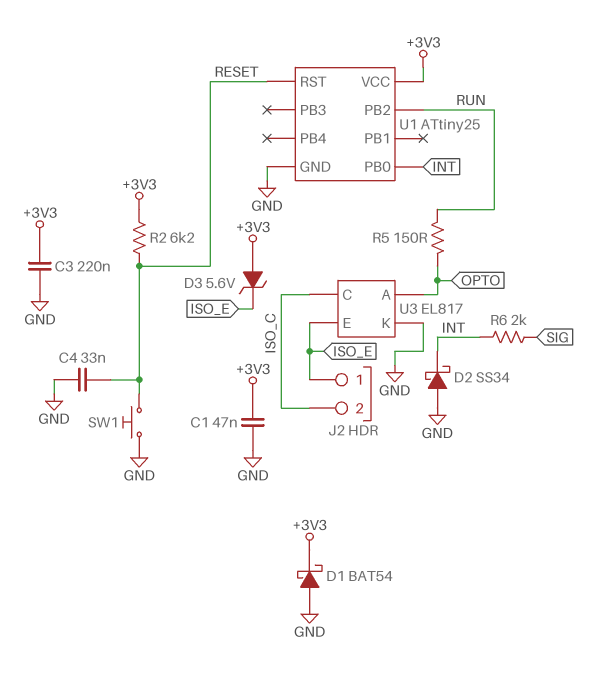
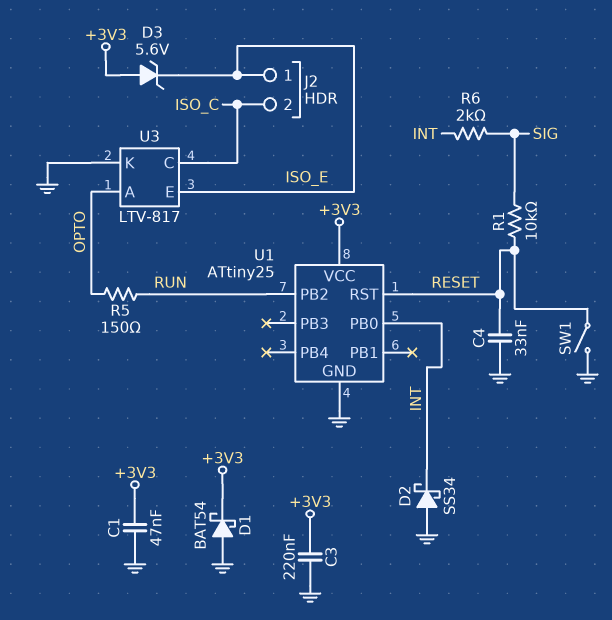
R1: none -> 10k (RESET, SIG)
R2: 6.2k (+3V3, RESET) -> none
SW1: button (GND, RESET) -> switch (GND, RESET)
U3: EL817 -> LTV-817

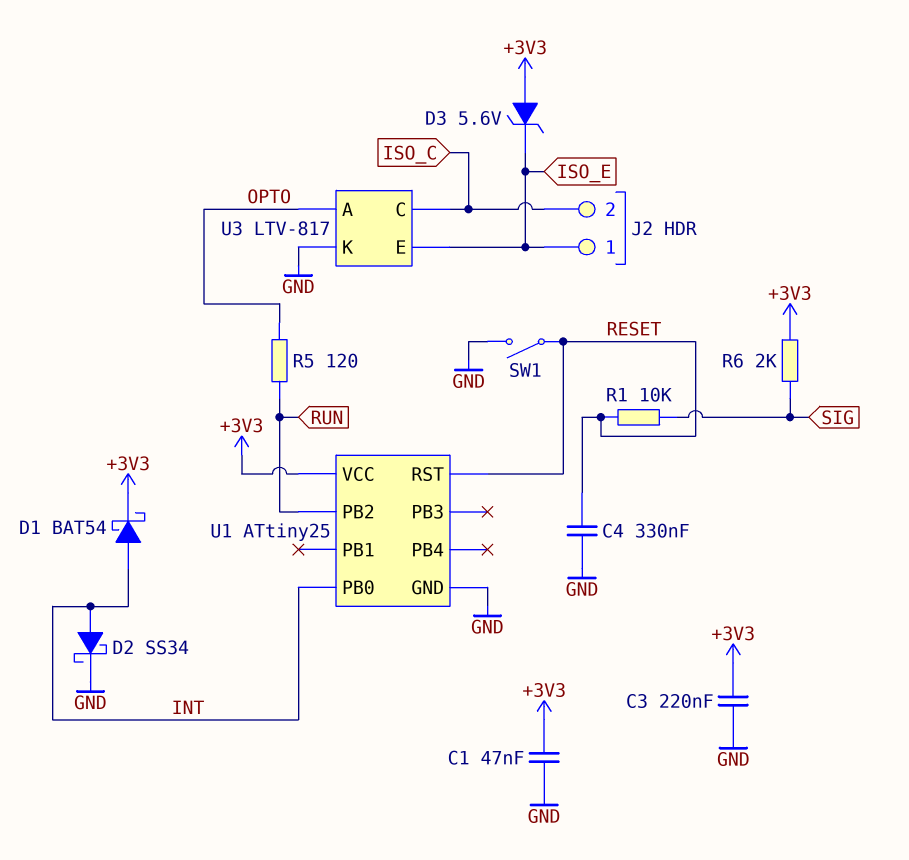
C4: 33nF (GND, RESET) -> 330nF (GND, RESET)
D1: schottky BAT54 (A GND, K +3V3) -> schottky BAT54 (A INT, K +3V3)
D2: schottky SS34 (A GND, K INT) -> schottky SS34 (A INT, K GND)
R5: 150 (OPTO, RUN) -> 120 (OPTO, RUN)
R6: 2k (INT, SIG) -> 2k (+3V3, SIG)

